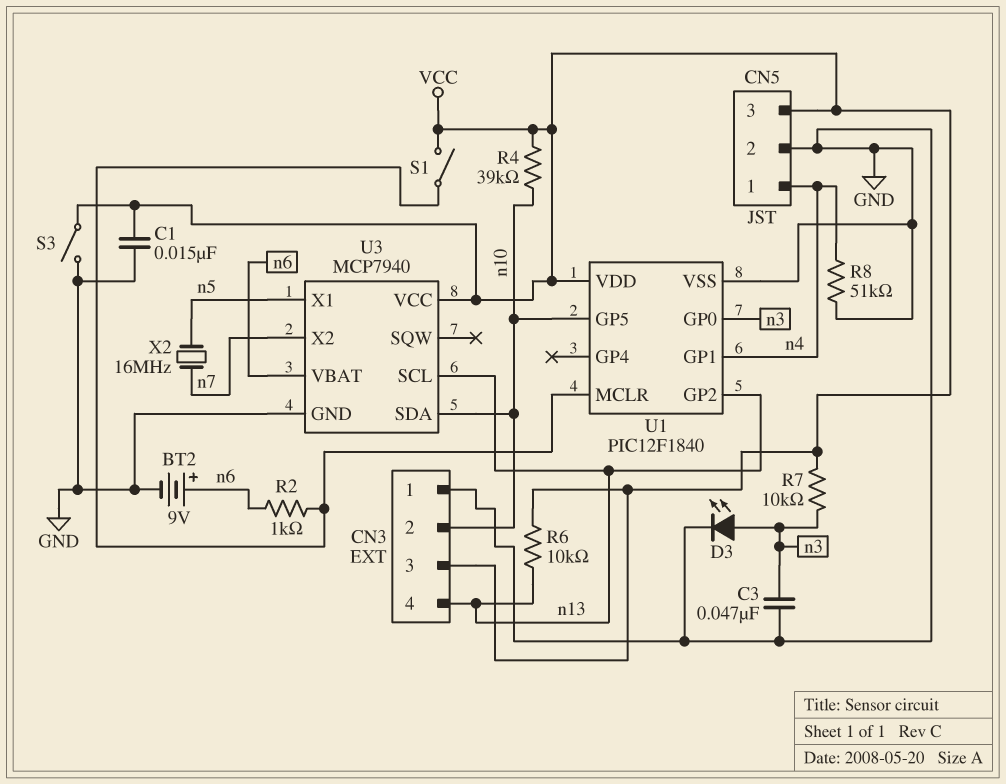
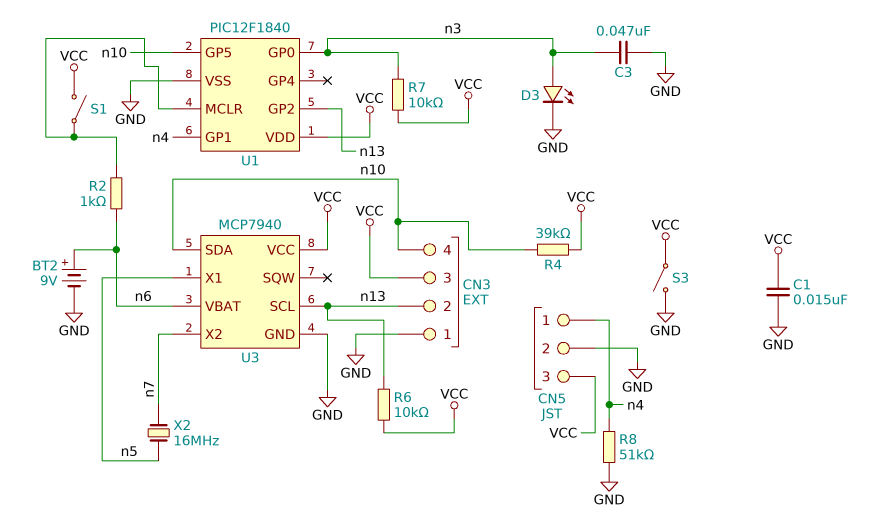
CN3 pin 2: n10 -> n13
CN3 pin 4: n13 -> n10

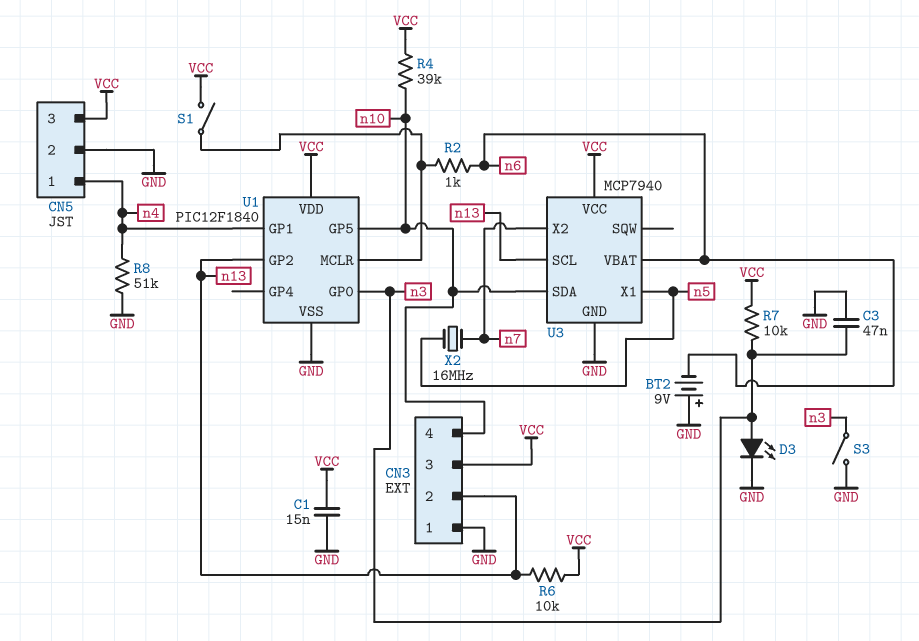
BT2: 9V (plus n6, minus GND) -> 9V (plus GND, minus n6)
S3: switch (GND, VCC) -> switch (GND, n3)

